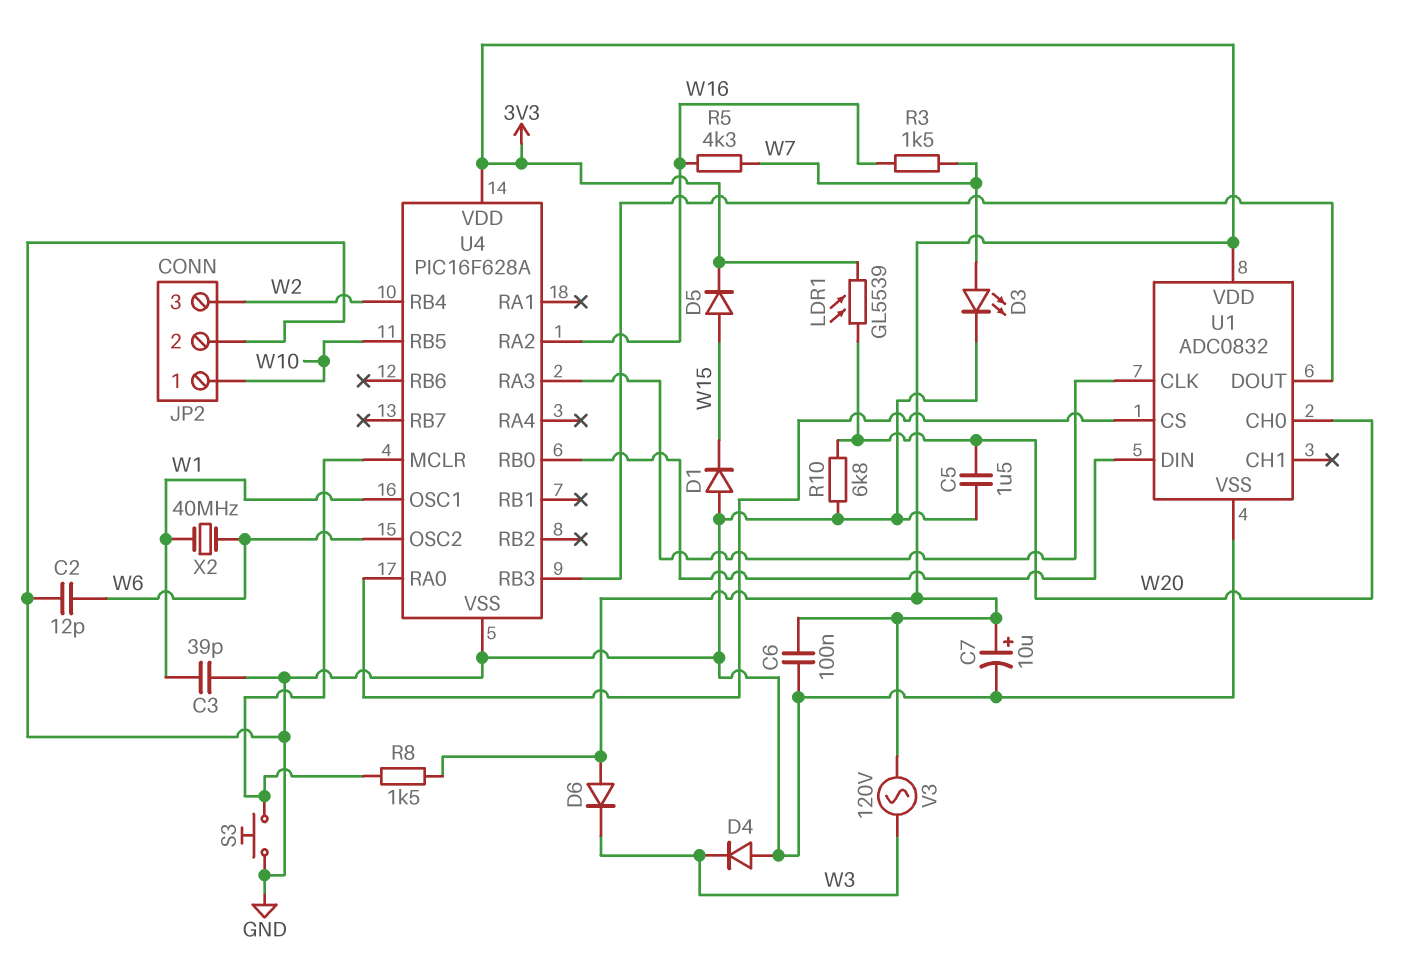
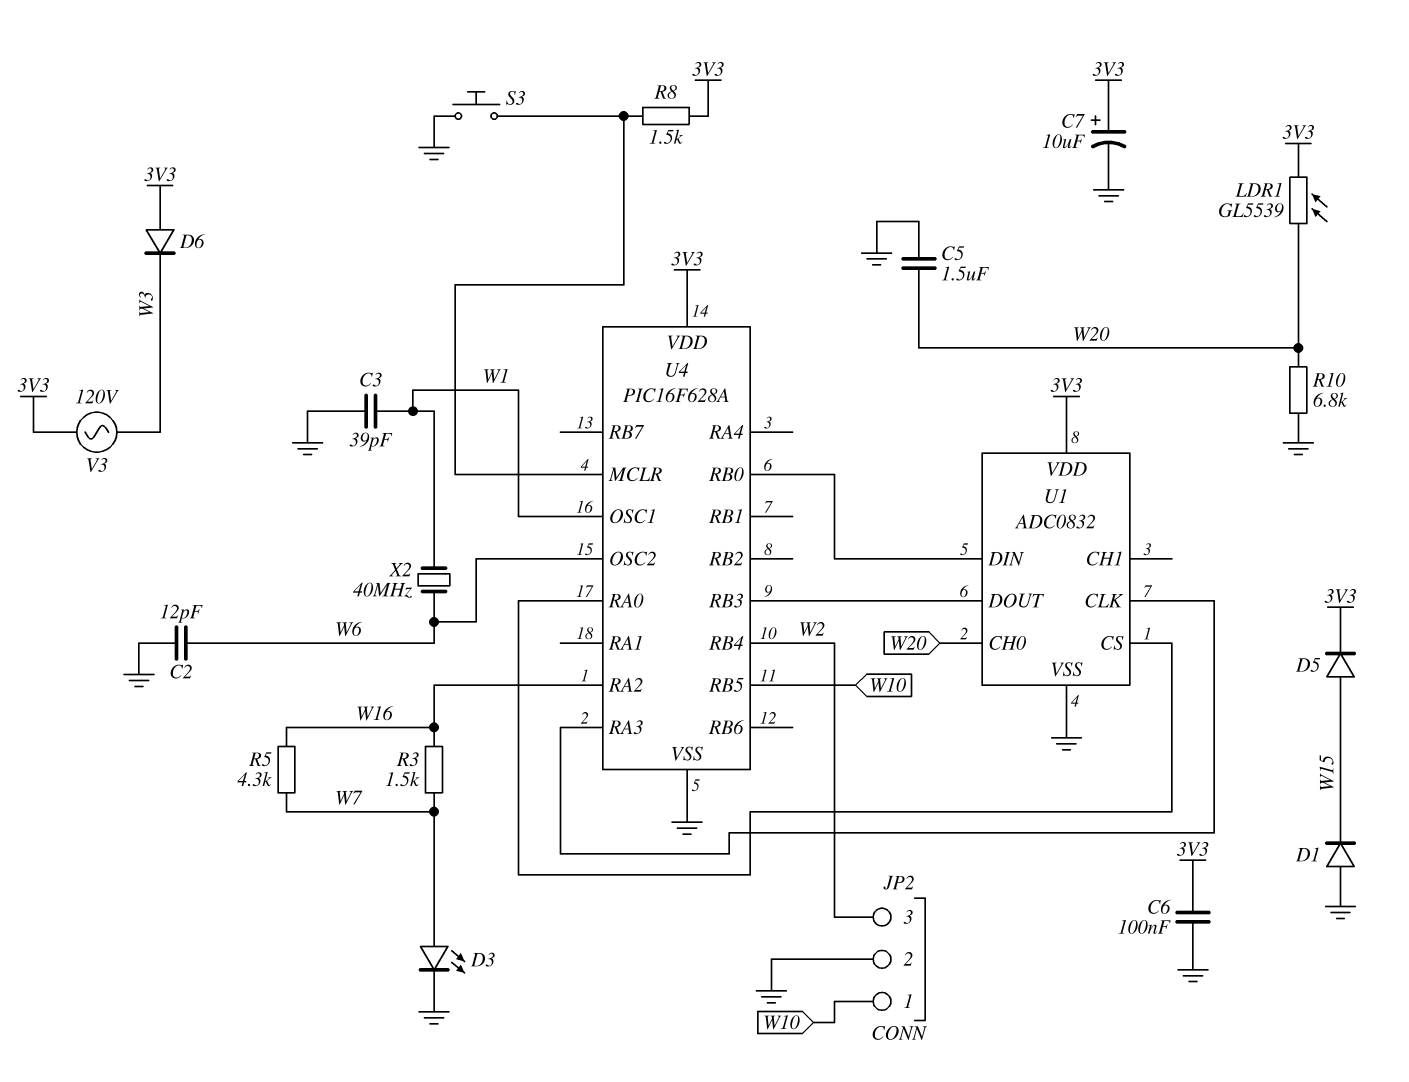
D4: diode (A GND, K W3) -> none

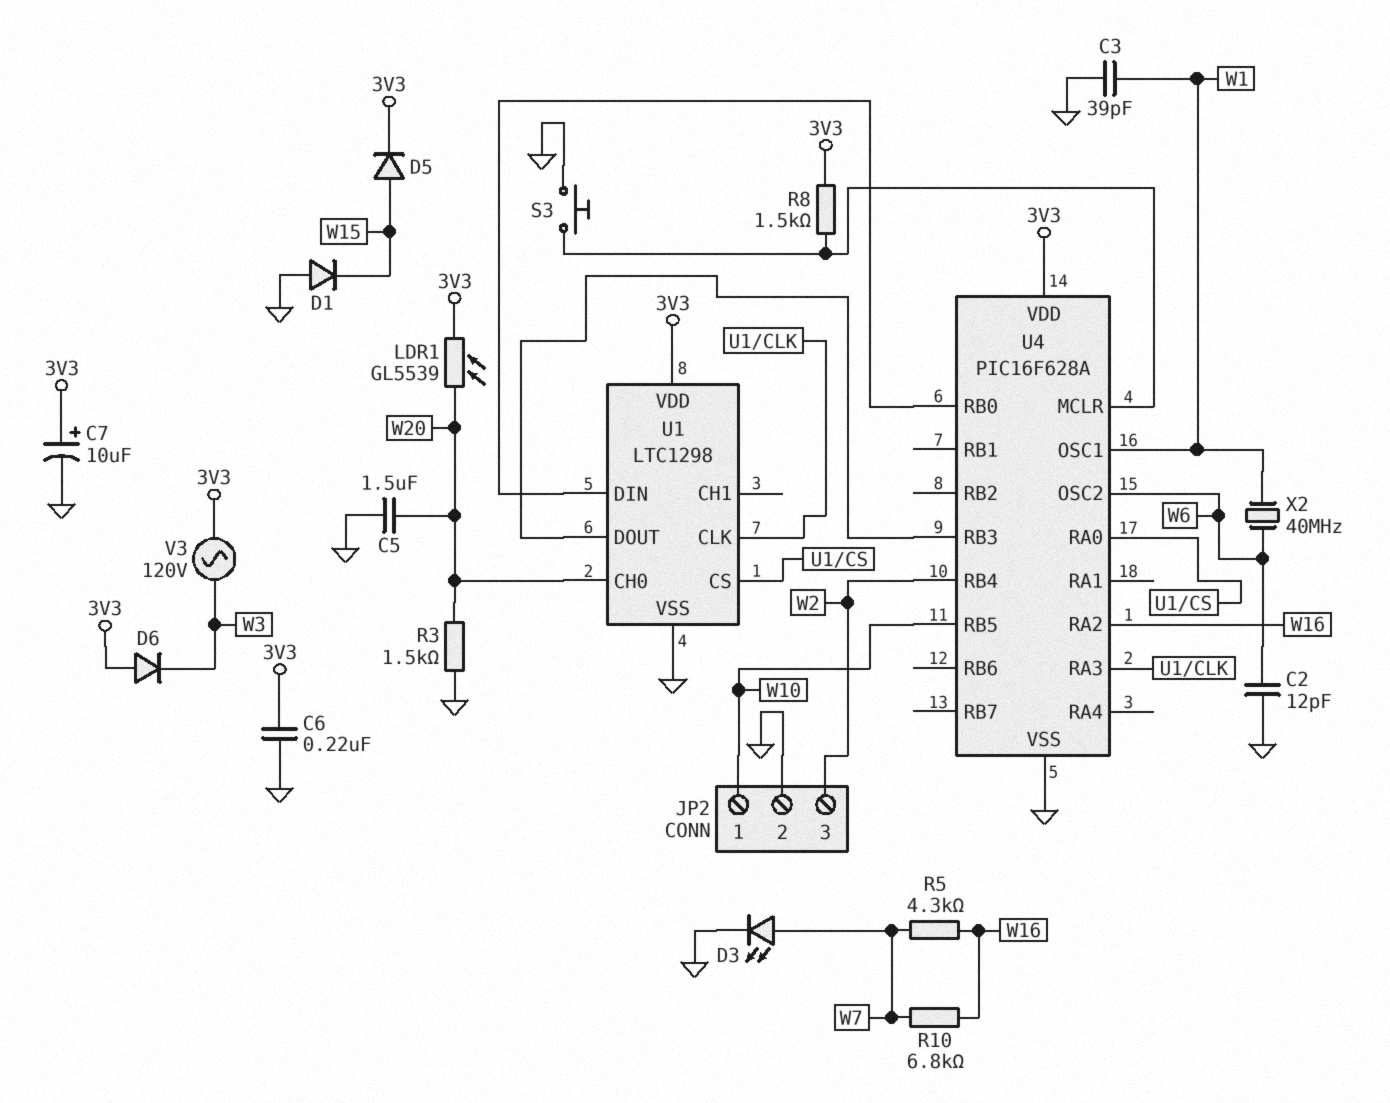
C6: 100nF (3V3, GND) -> 220nF (3V3, GND)
R3: 1.5k (W7, W16) -> 1.5k (GND, W20)
R10: 6.8k (GND, W20) -> 6.8k (W7, W16)
U1: ADC0832 -> LTC1298

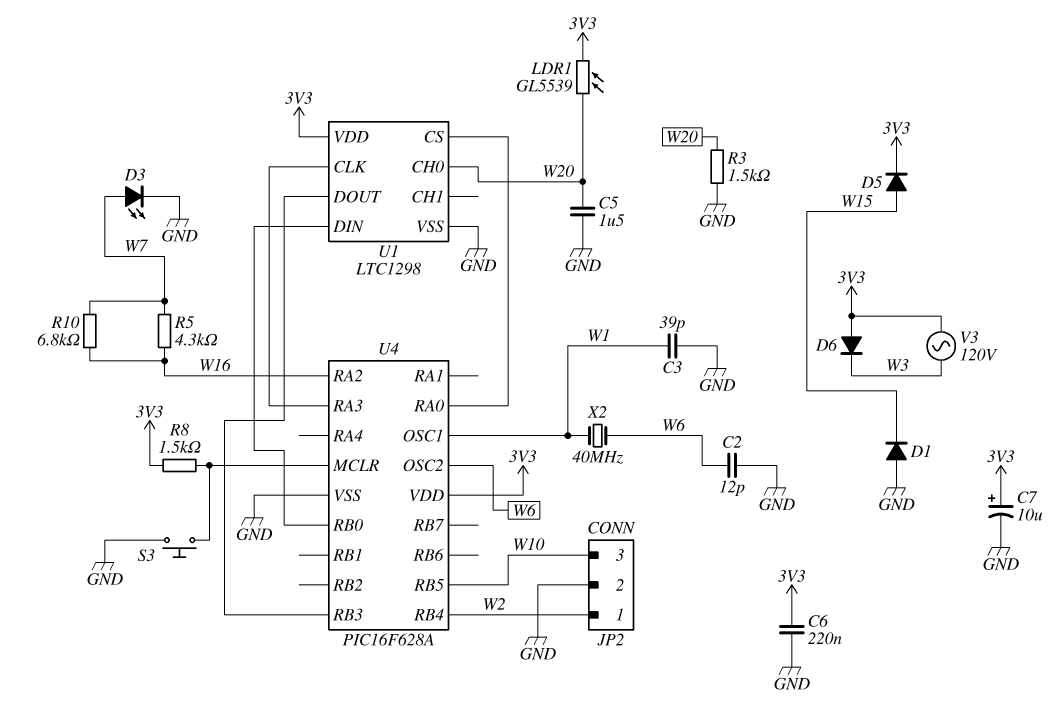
JP2 pin 1: W10 -> W2
JP2 pin 3: W2 -> W10

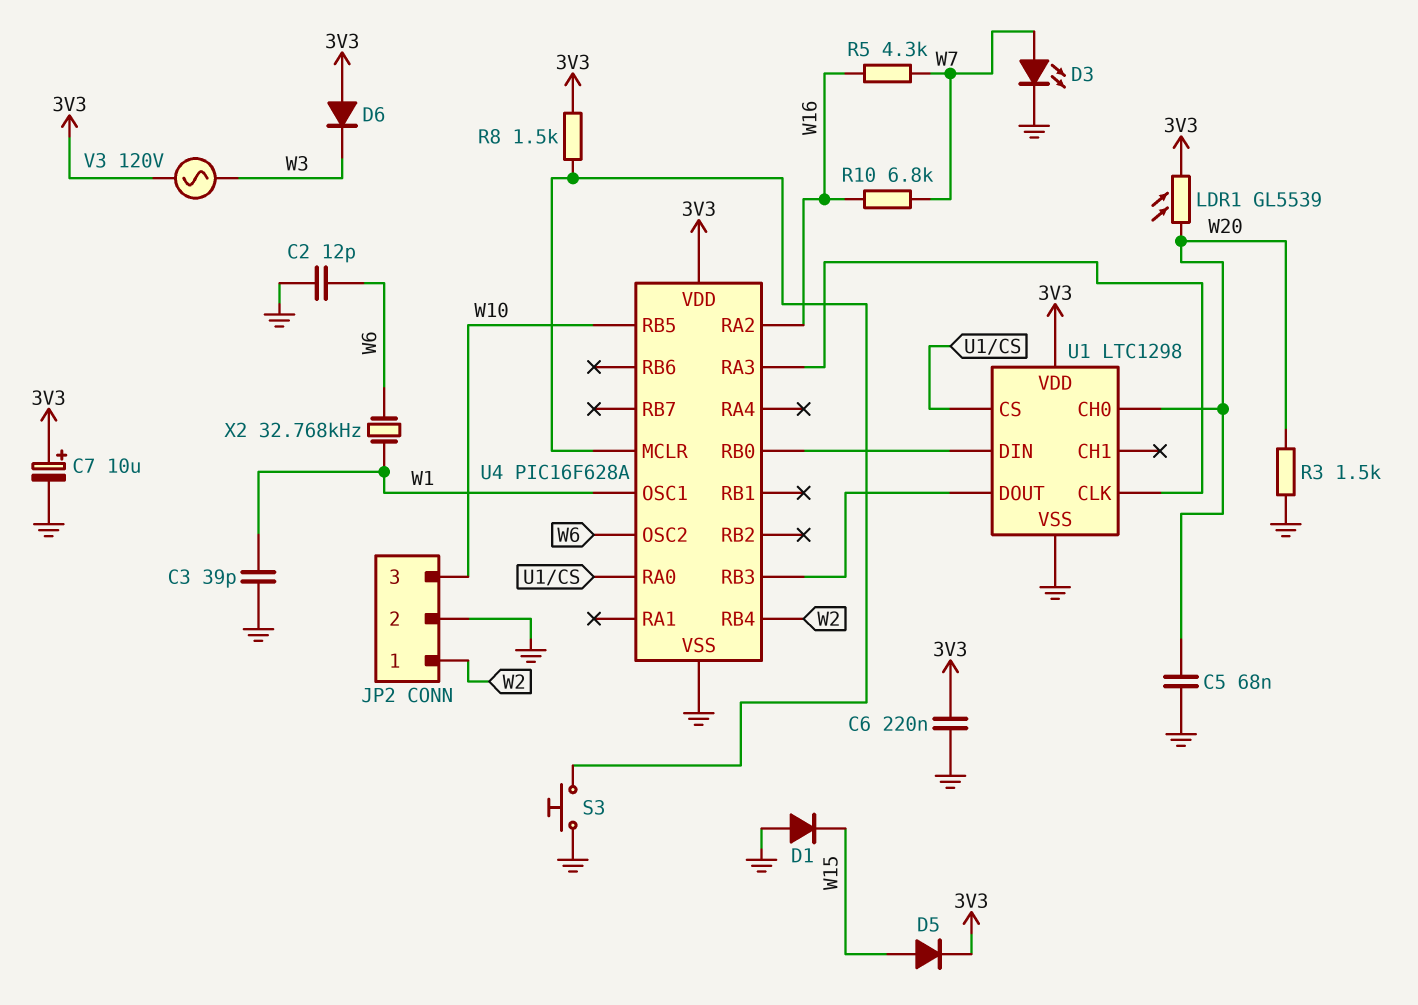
C5: 1.5uF (GND, W20) -> 68nF (GND, W20)
X2: 40MHz (W1, W6) -> 32.768kHz (W1, W6)

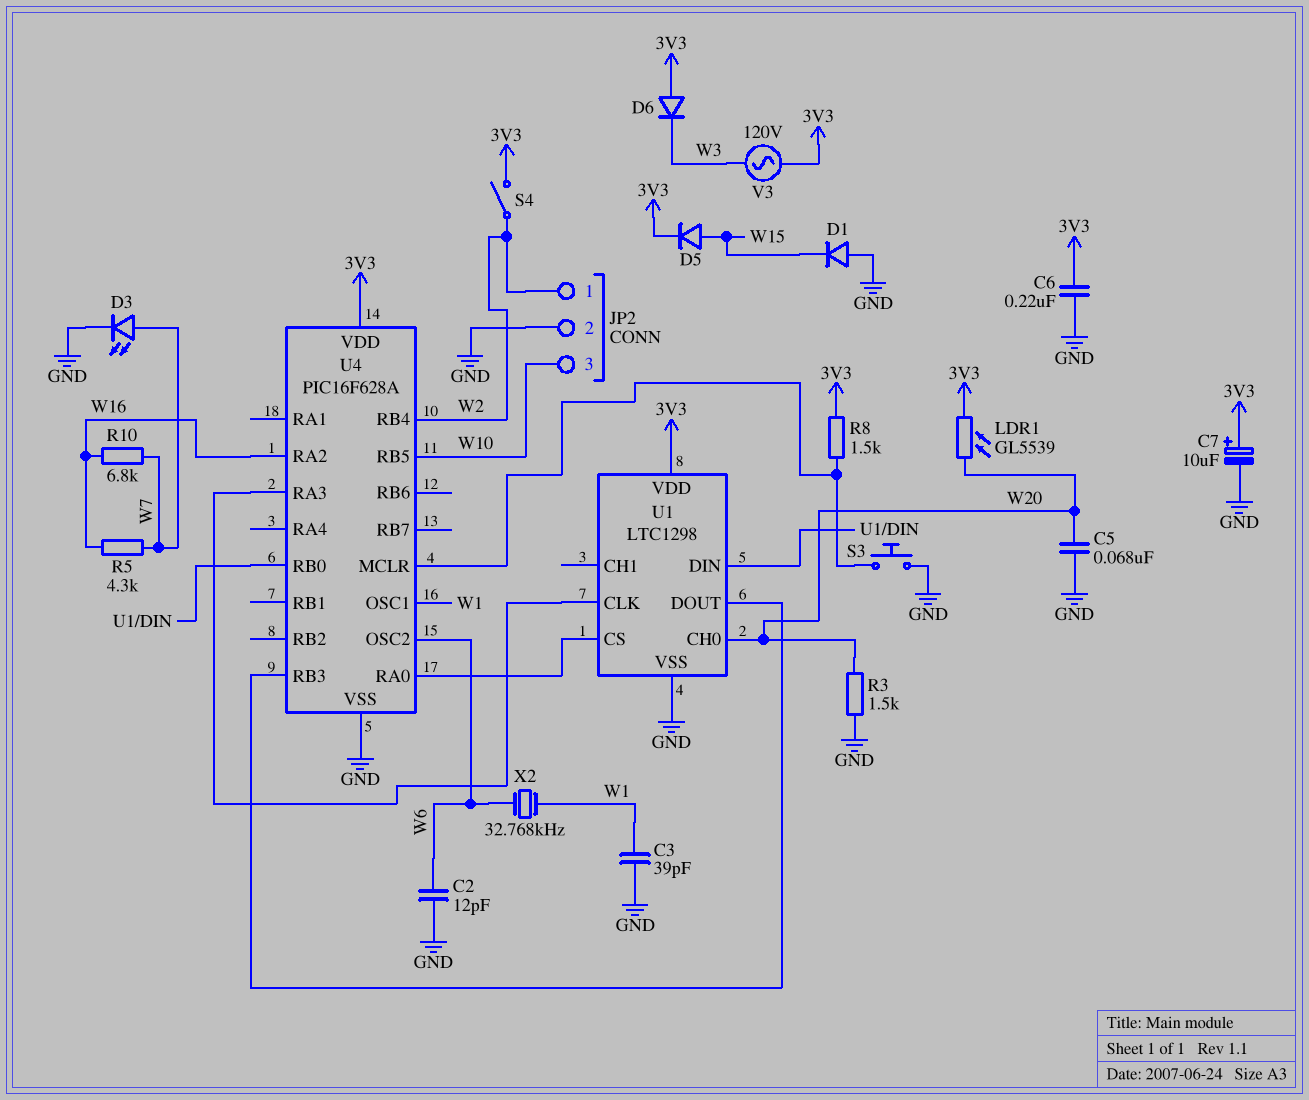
S4: none -> switch (3V3, W2)

